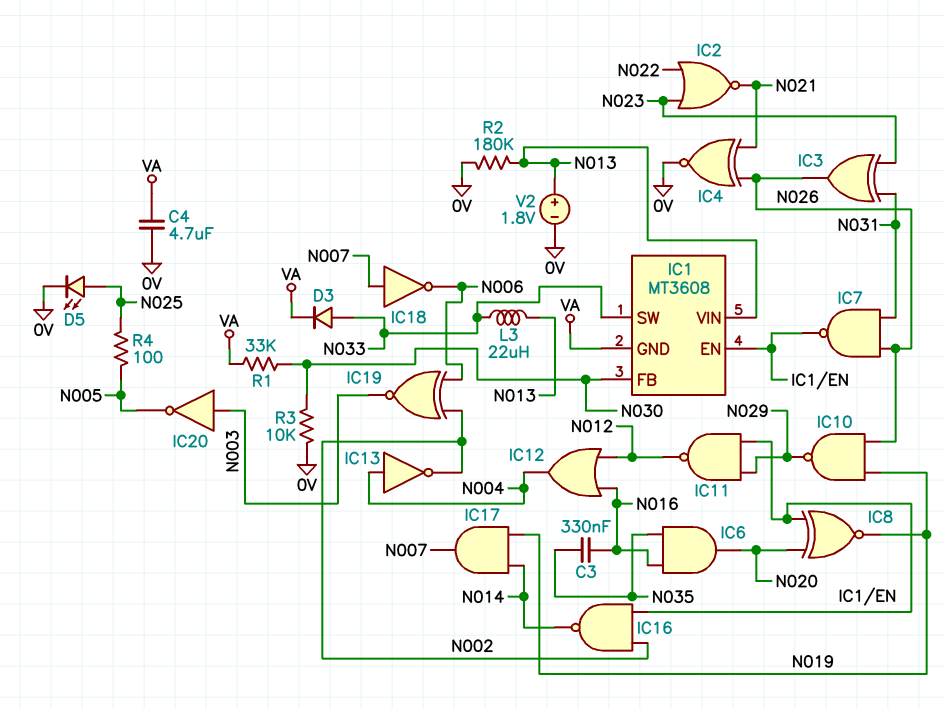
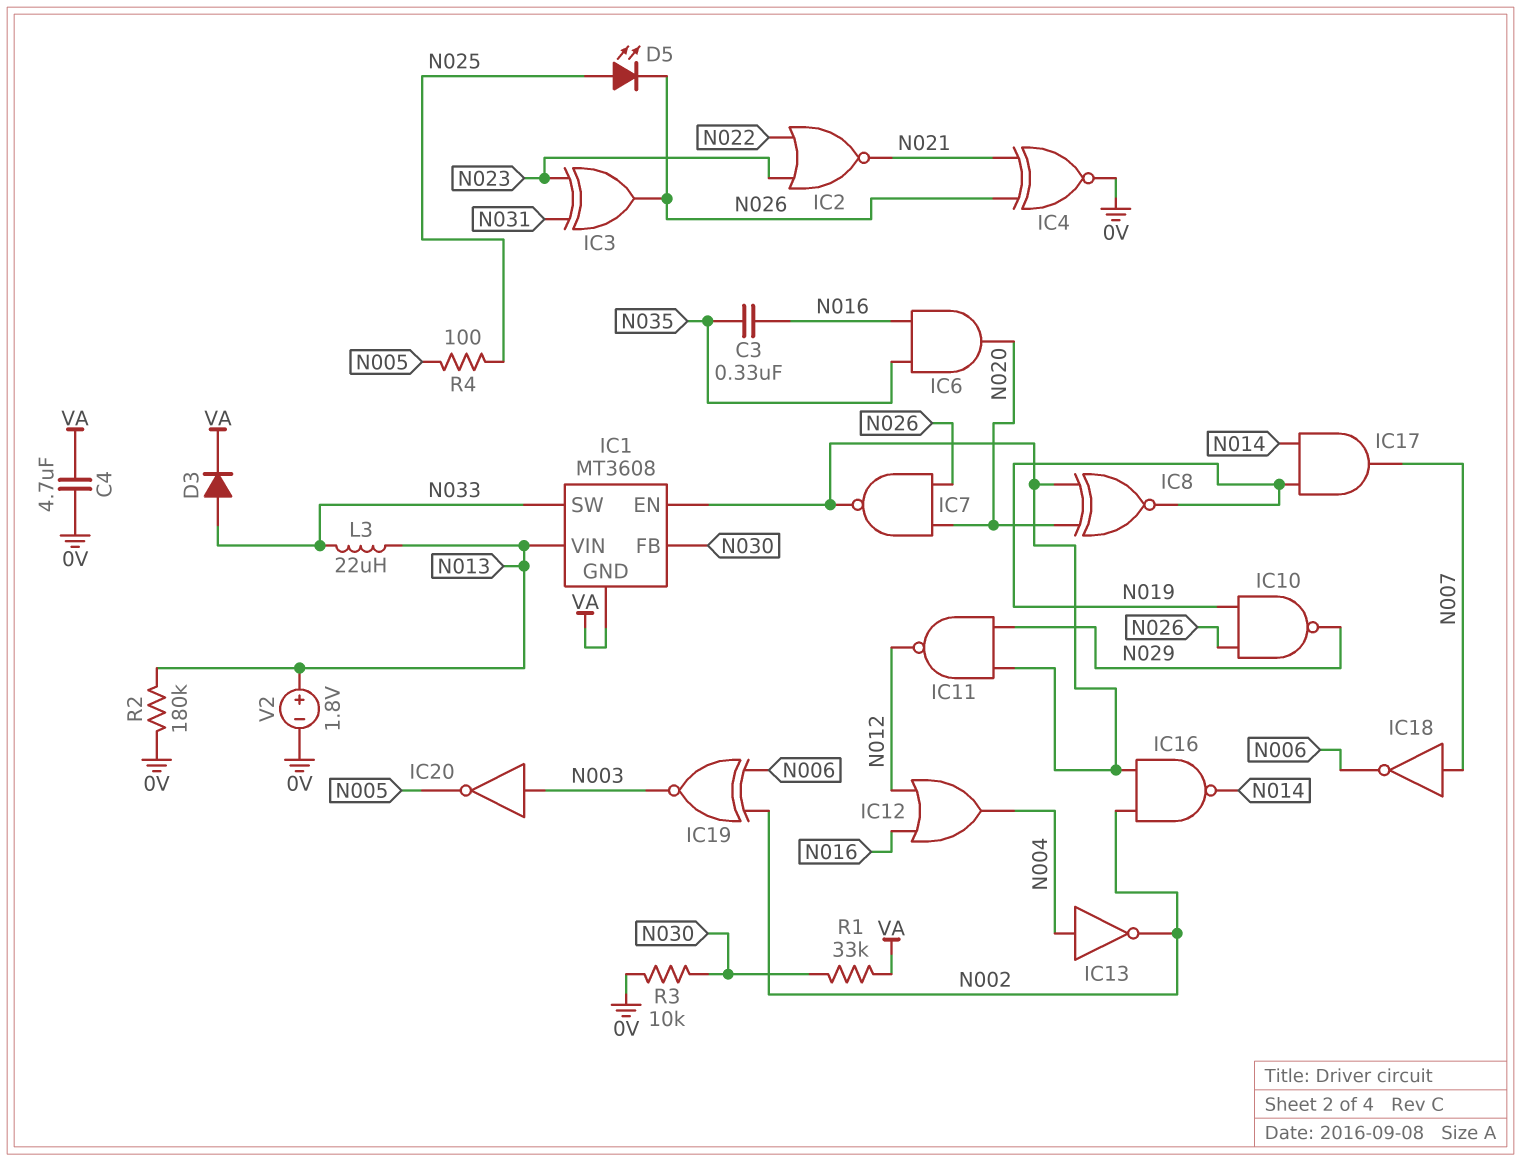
D5: LED (A N025, K 0V) -> LED (A N025, K N026)
IC7: NAND (in N026, in N031, out IC1/EN) -> NAND (in N020, in N026, out IC1/EN)

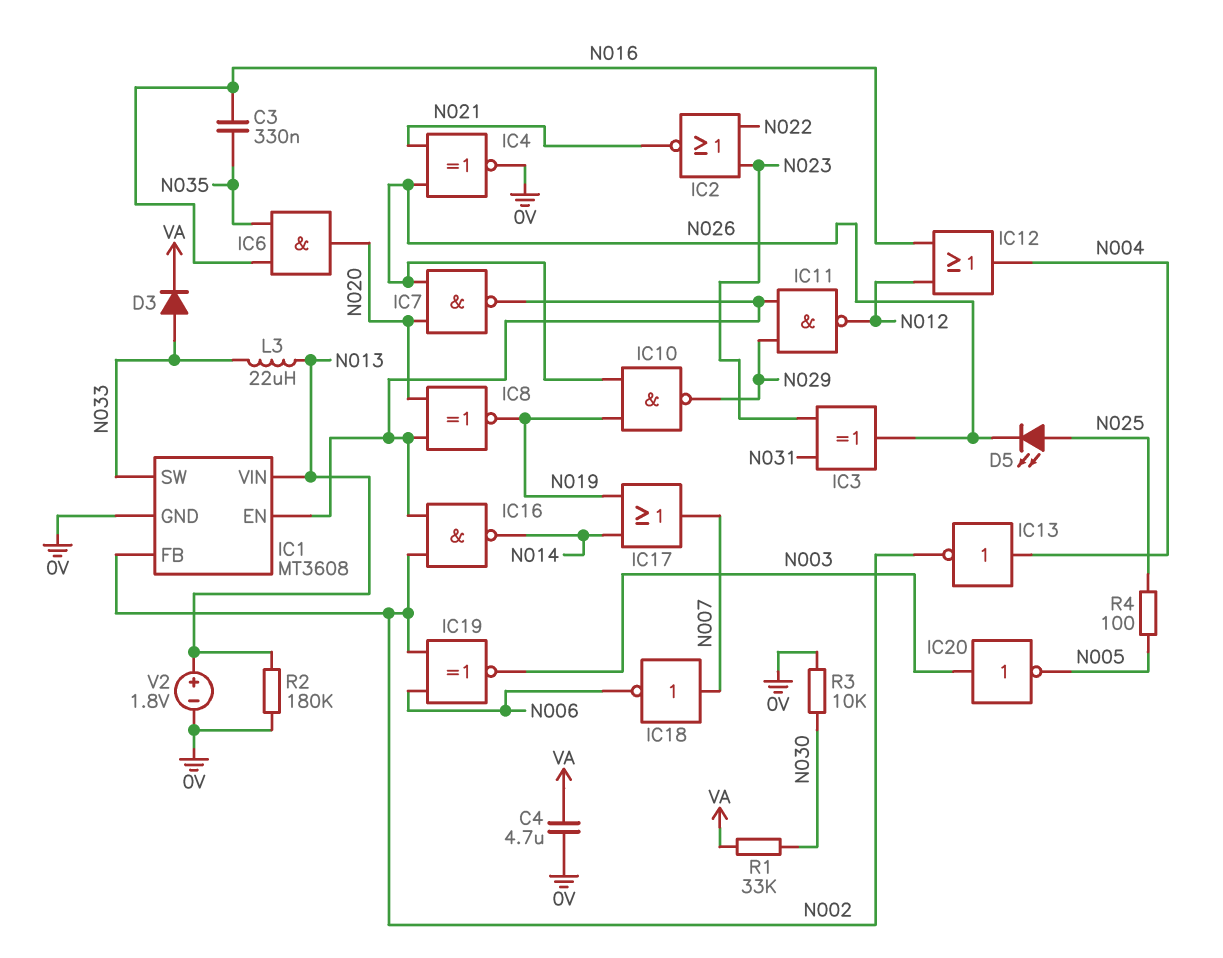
IC1 pin FB: N030 -> N002
IC1 pin GND: VA -> 0V
IC17: AND (in N014, in N019, out N007) -> OR (in N014, in N019, out N007)

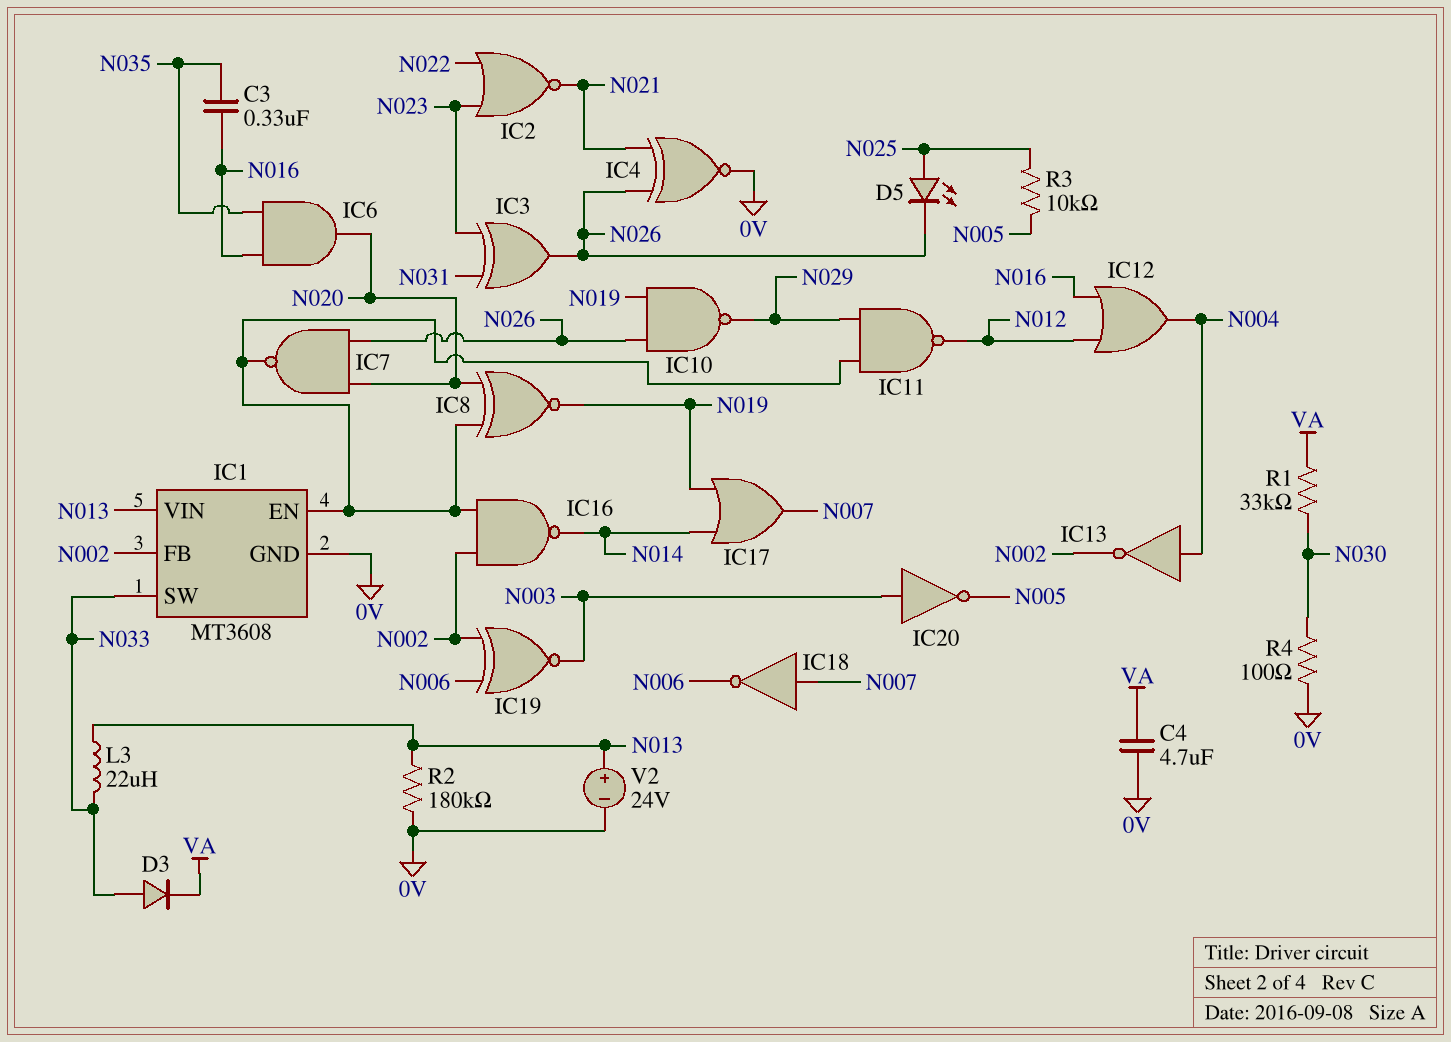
R3: 10k (0V, N030) -> 10k (N005, N025)
R4: 100 (N005, N025) -> 100 (0V, N030)
V2: 1.8V (plus N013, minus 0V) -> 24V (plus N013, minus 0V)

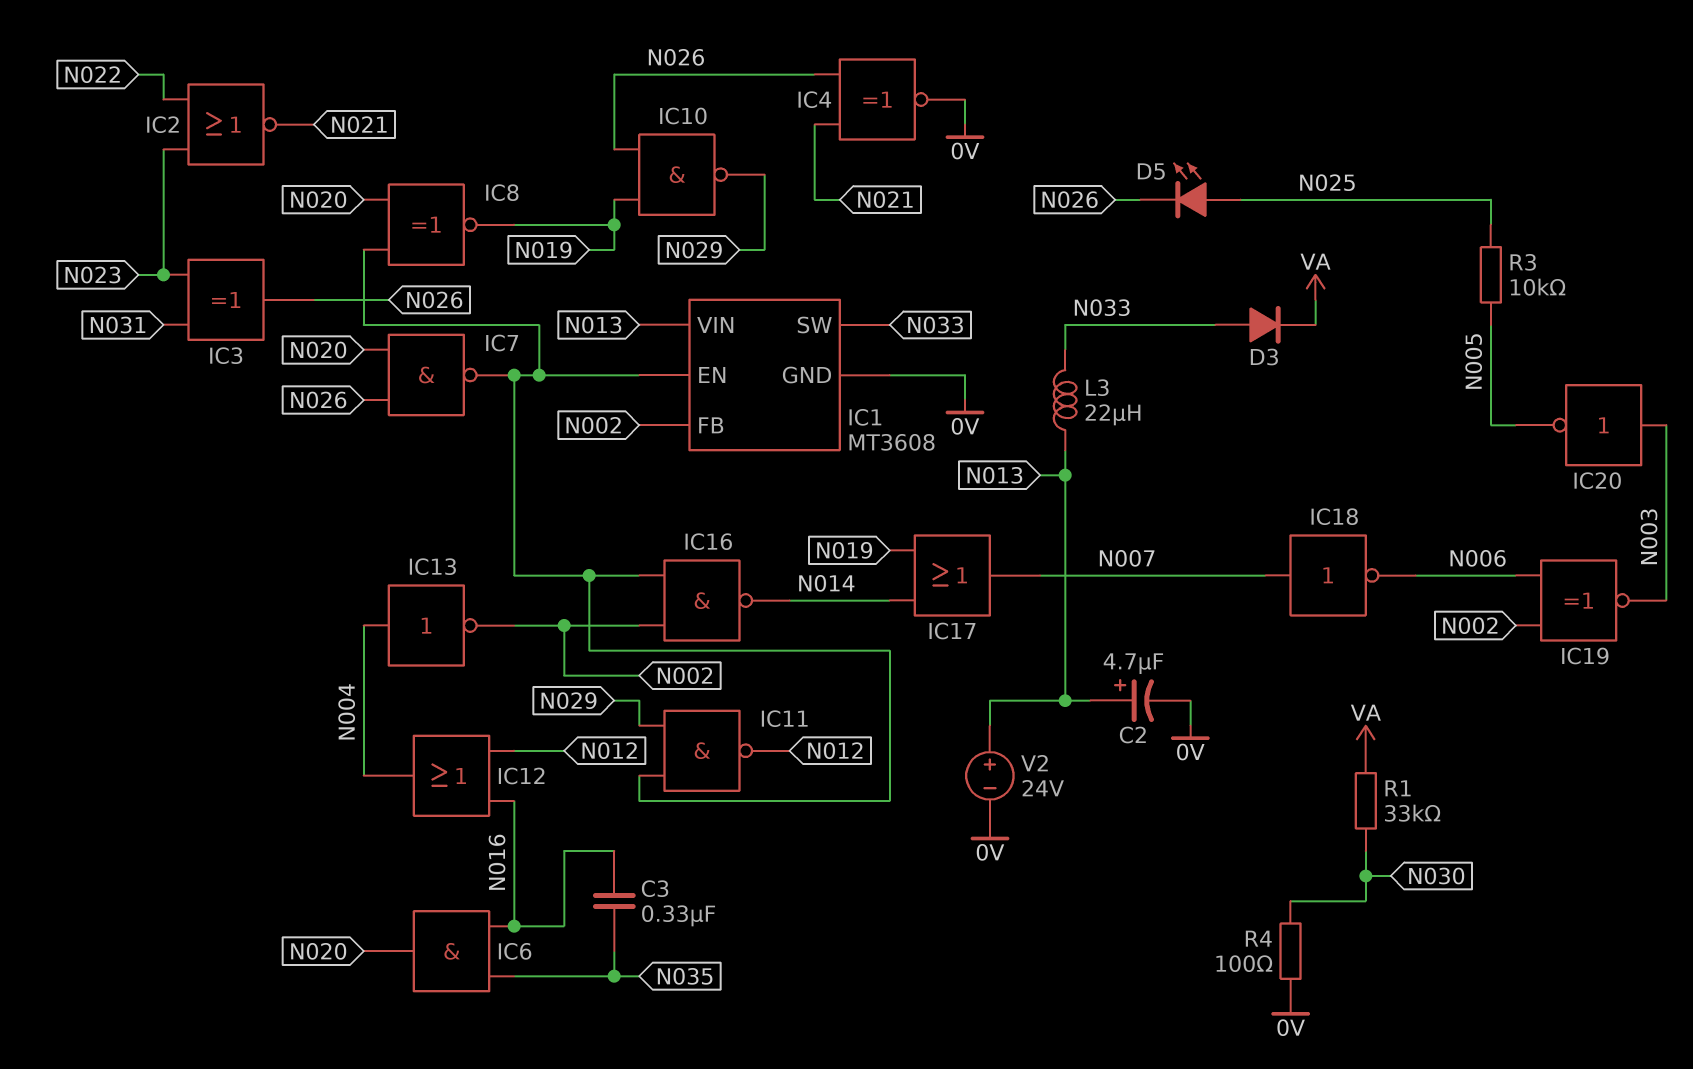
C2: none -> 4.7uF (plus N013, minus 0V)
C4: 4.7uF (0V, VA) -> none
R2: 180k (0V, N013) -> none

